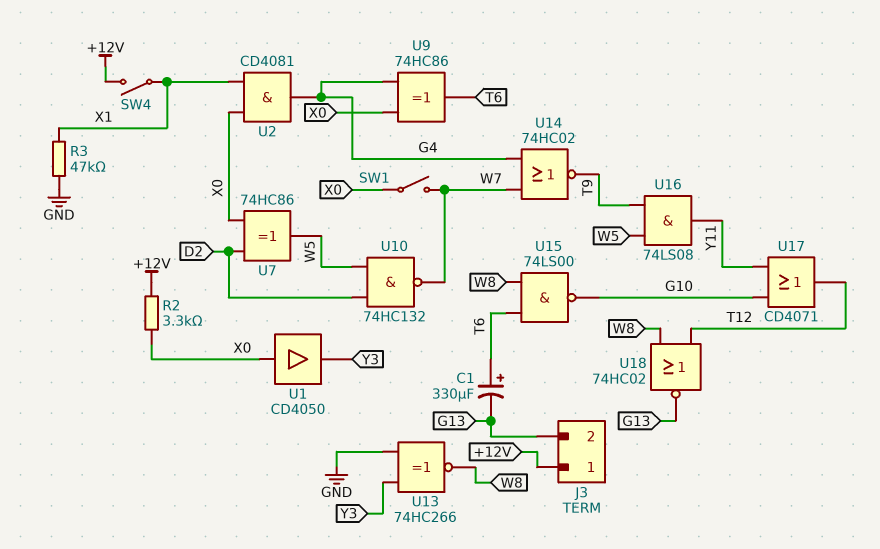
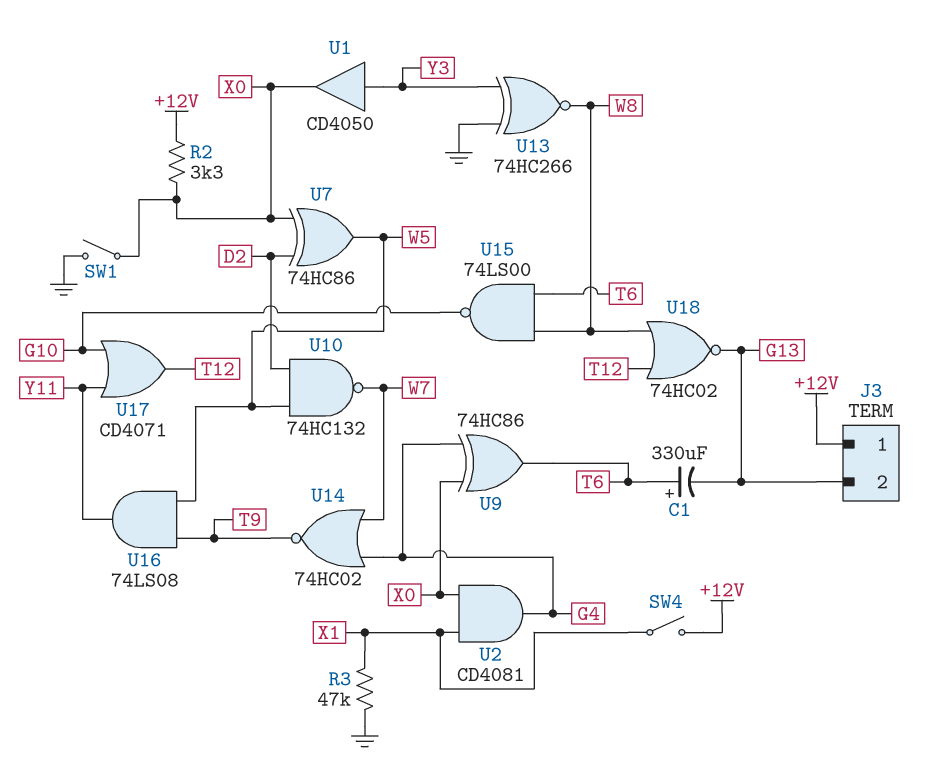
SW1: switch (W7, X0) -> switch (GND, X0)
U1: buffer CD4050 (in X0, out Y3) -> buffer CD4050 (in Y3, out X0)

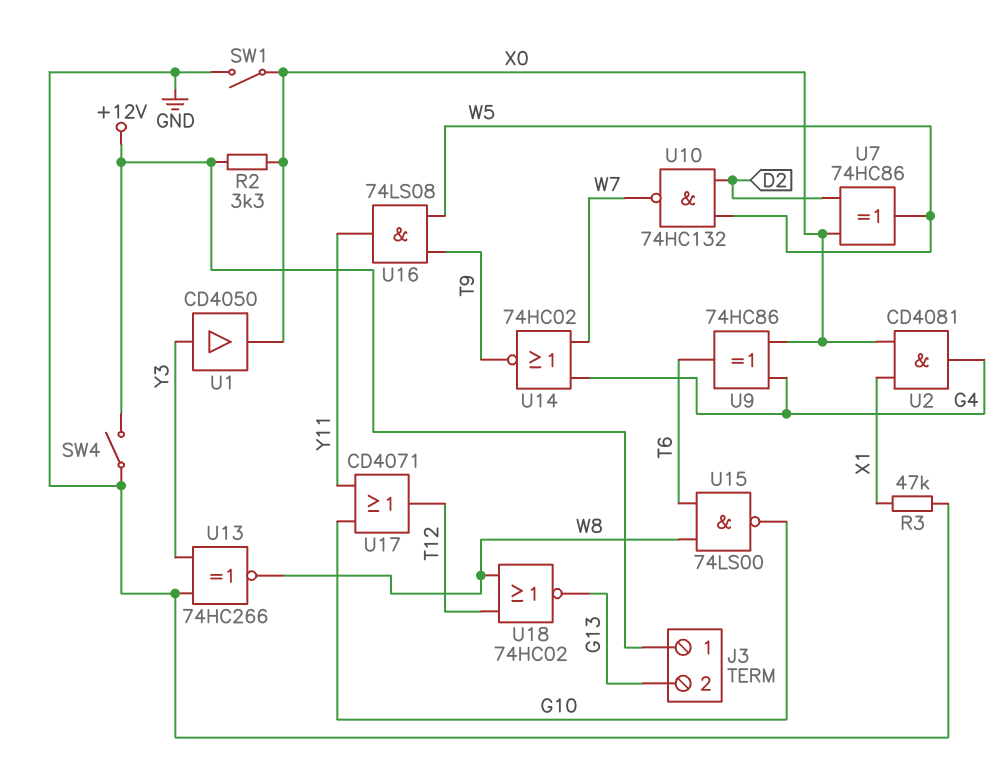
C1: 330uF (plus T6, minus G13) -> none
SW4: switch (+12V, X1) -> switch (+12V, GND)

